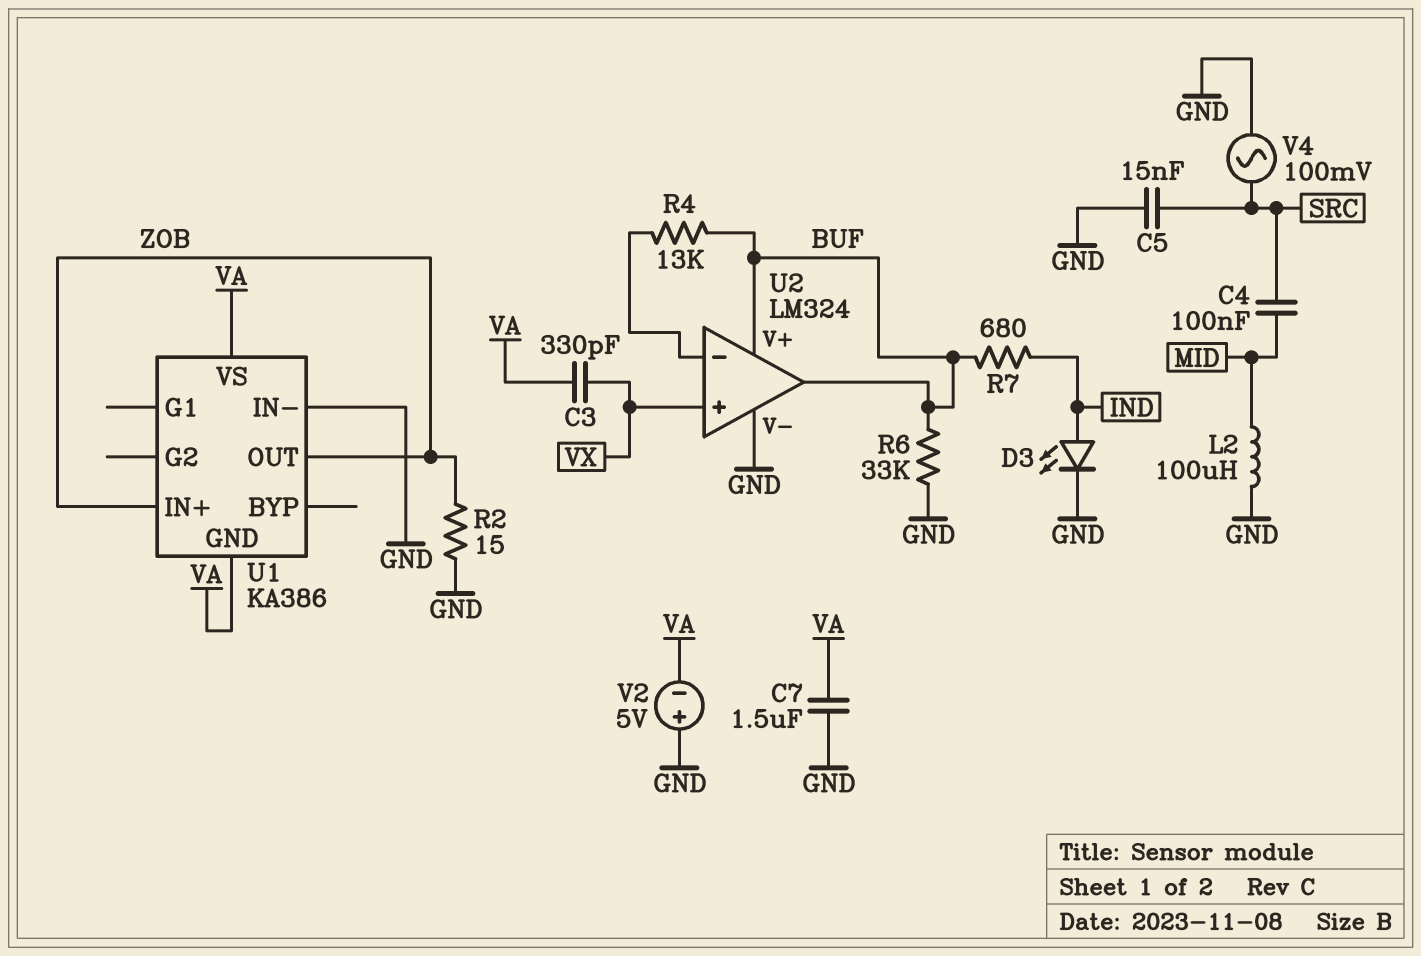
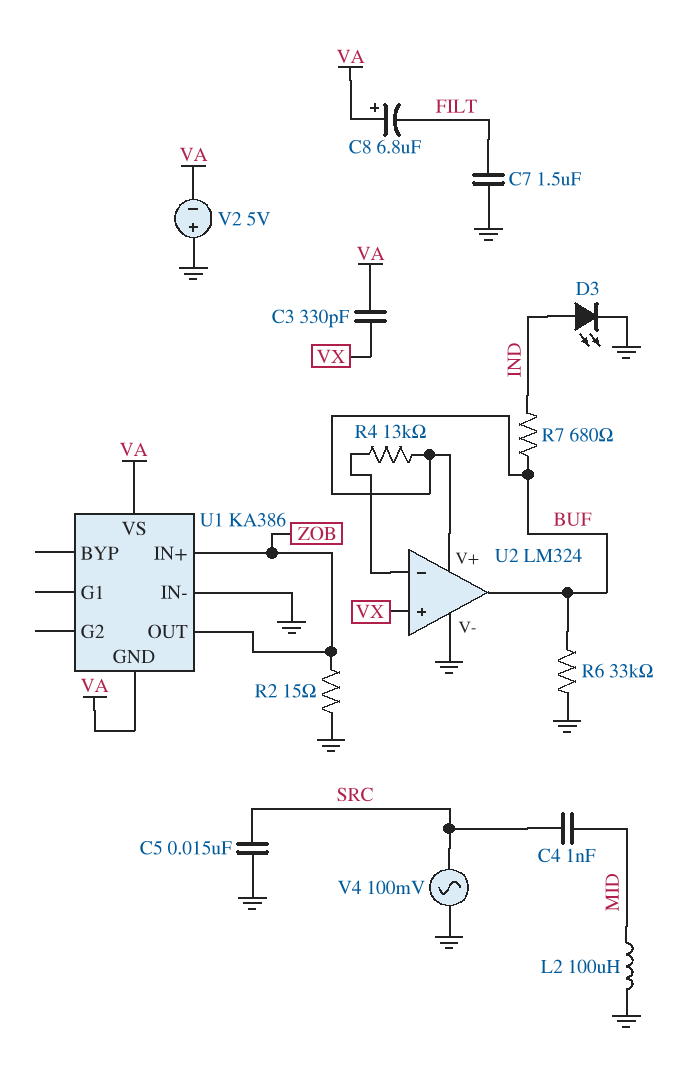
C4: 100nF (MID, SRC) -> 1nF (MID, SRC)
C7: 1.5uF (GND, VA) -> 1.5uF (FILT, GND)
C8: none -> 6.8uF (plus VA, minus FILT)

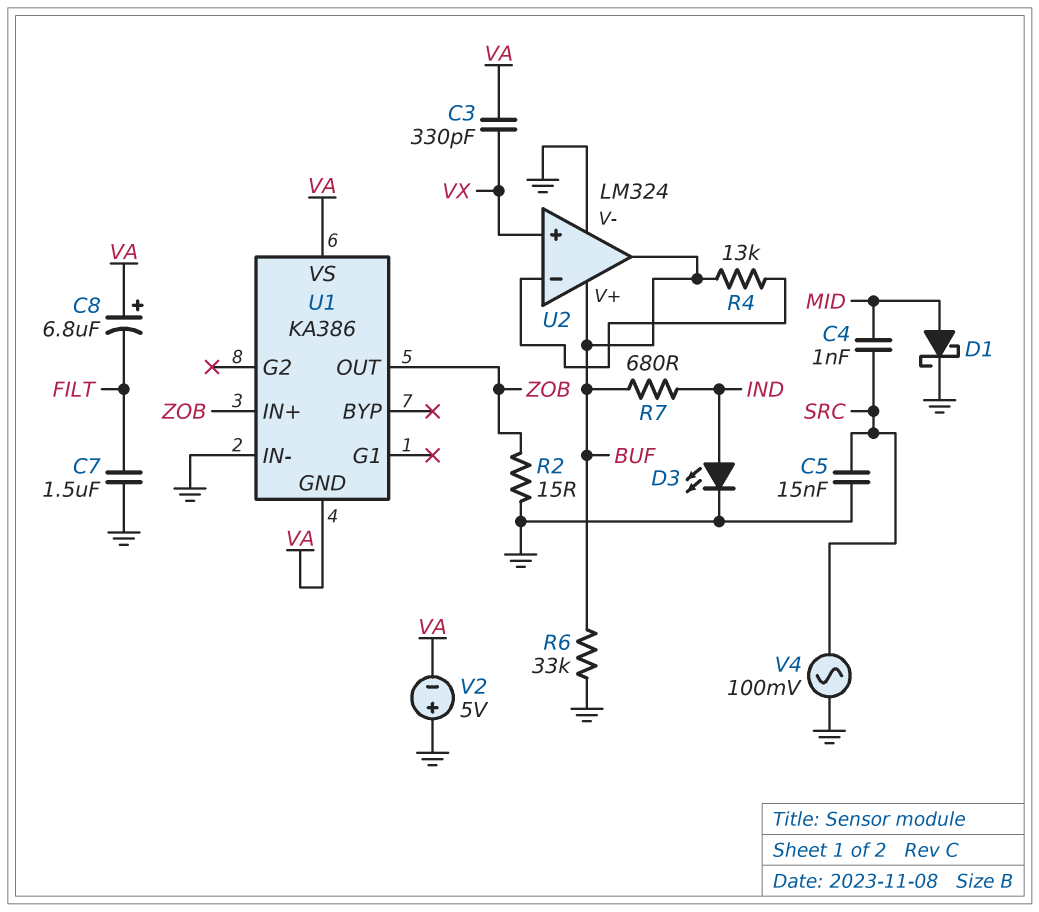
D1: none -> schottky (A MID, K GND)
L2: 100uH (GND, MID) -> none

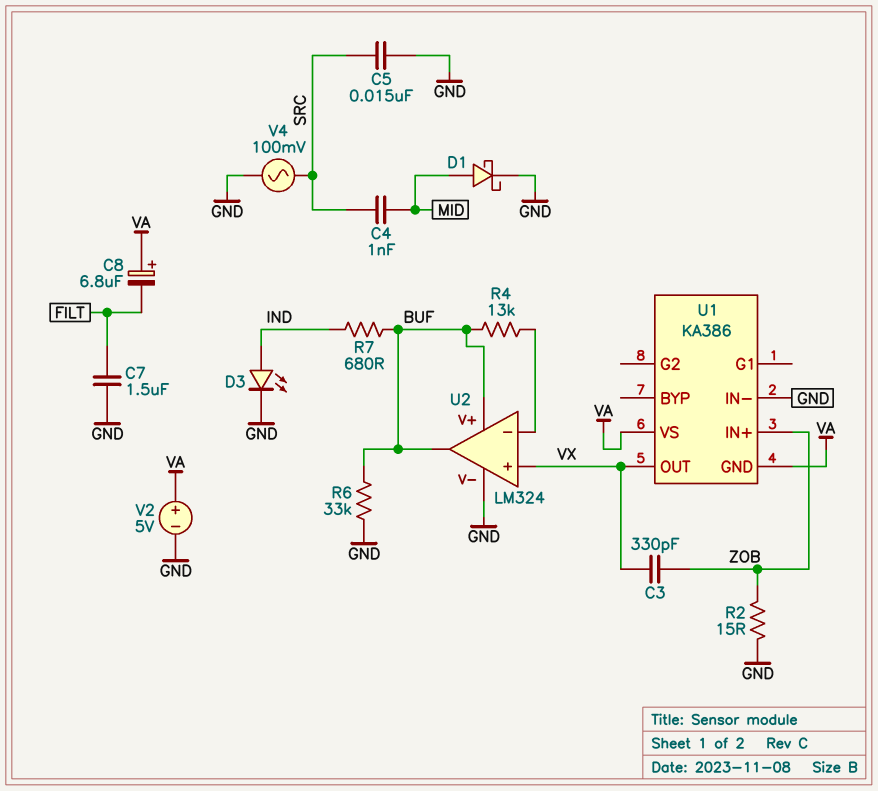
C3: 330pF (VA, VX) -> 330pF (VX, ZOB)
U1 pin OUT: ZOB -> VX
V2: 5V (plus GND, minus VA) -> 5V (plus VA, minus GND)

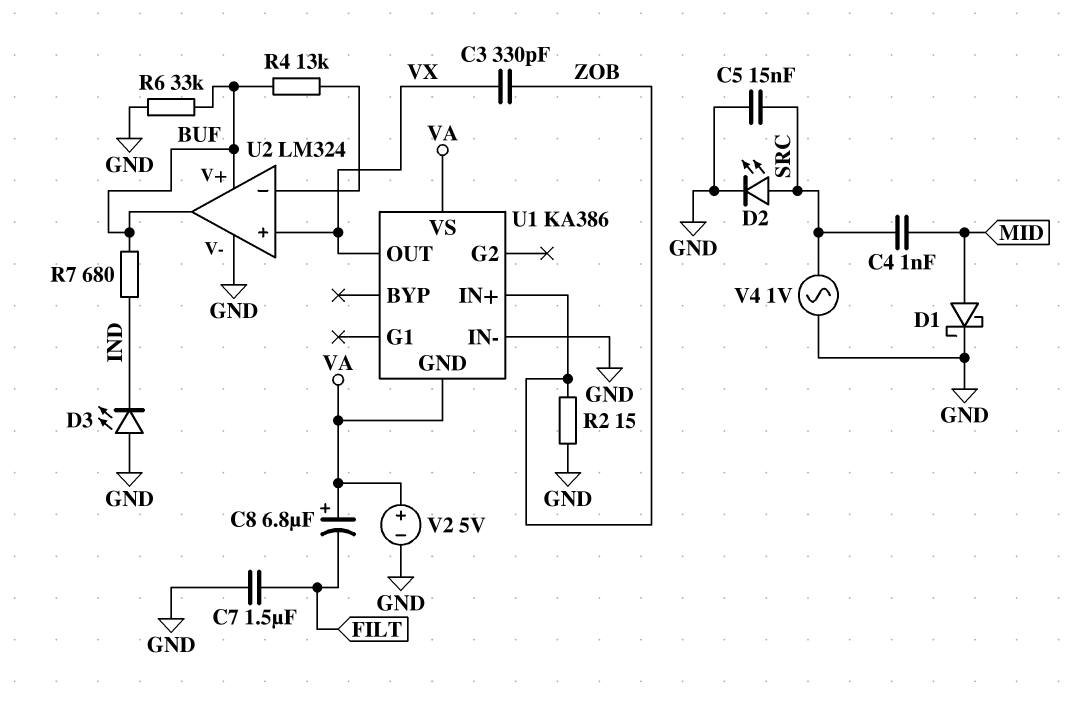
D2: none -> LED (A SRC, K GND)
D3: LED (A IND, K GND) -> LED (A GND, K IND)
V4: AC 100mV (GND, SRC) -> AC 1V (GND, SRC)

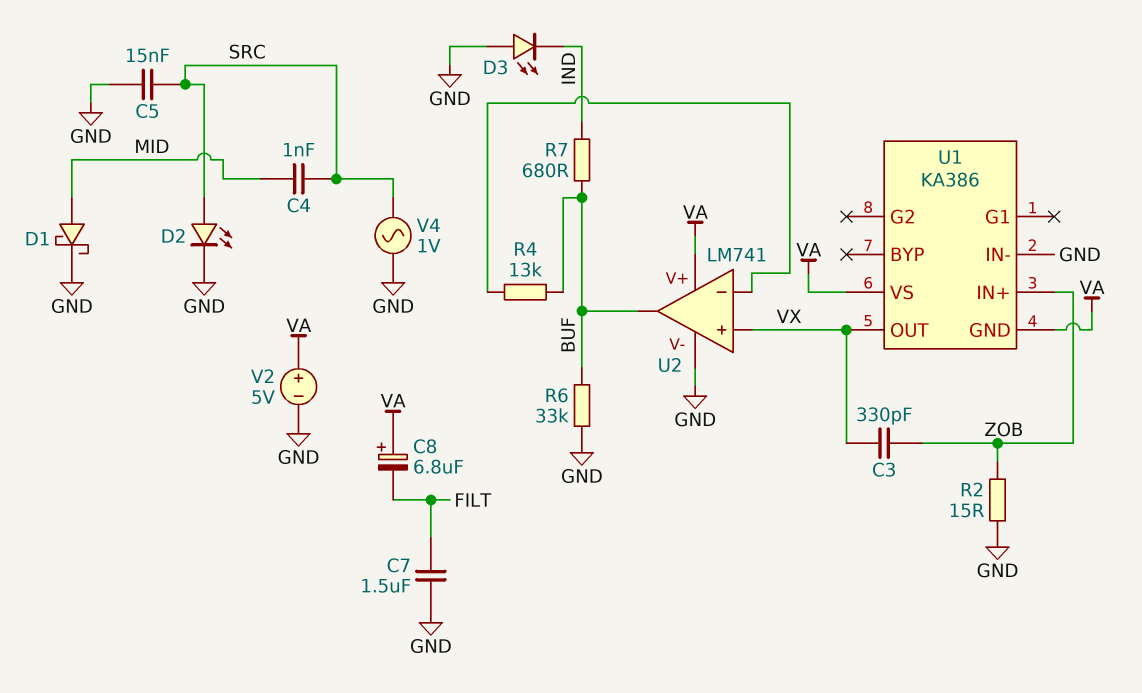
U2: LM324 -> LM741
U2 pin V+: BUF -> VA

